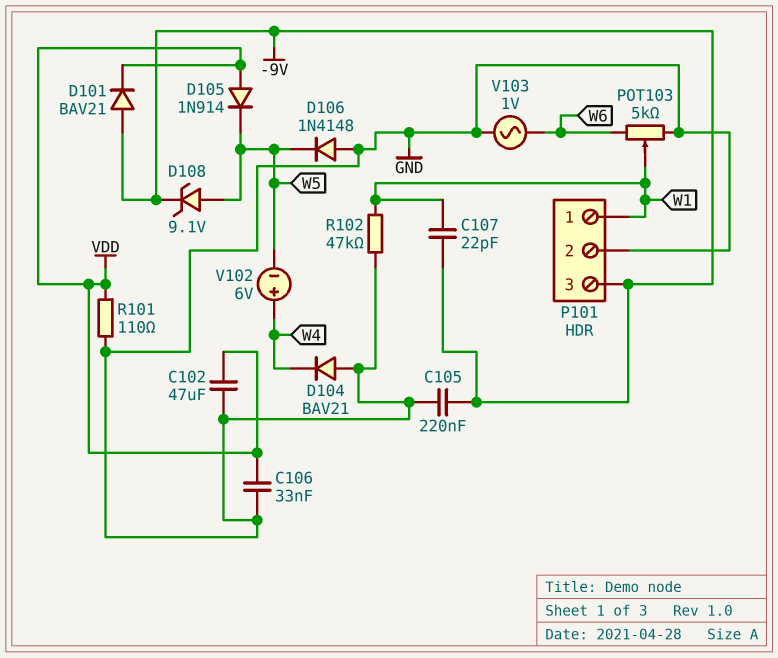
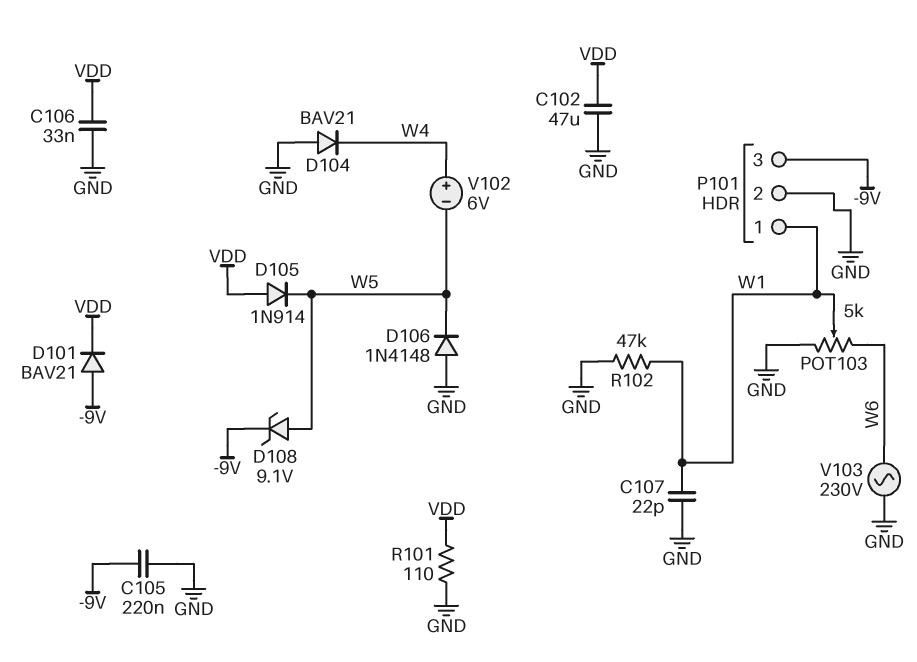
C107: 22pF (-9V, W1) -> 22pF (GND, W1)
V103: AC 1V (GND, W6) -> AC 230V (GND, W6)

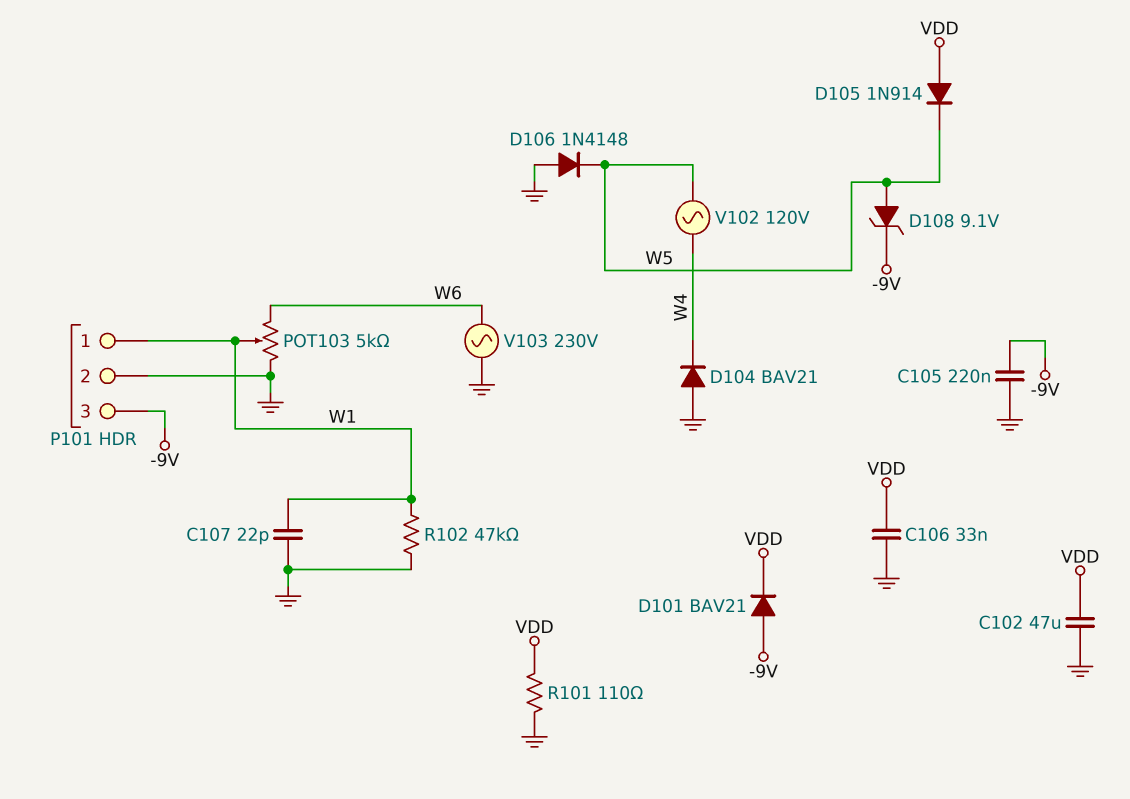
V102: 6V (plus W4, minus W5) -> AC 120V (W4, W5)

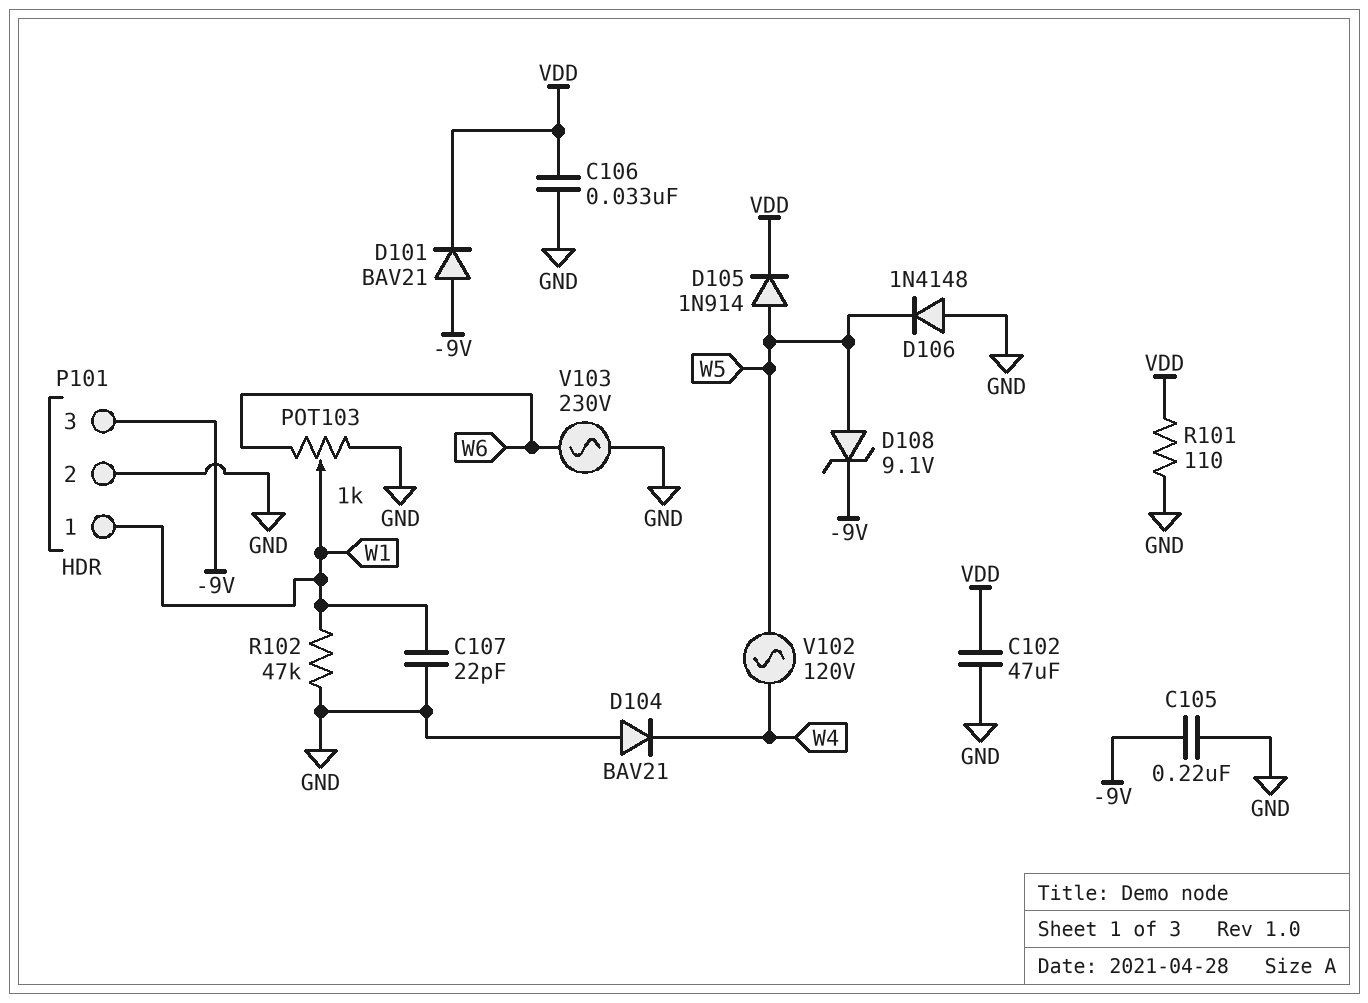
D105: diode 1N914 (A VDD, K W5) -> diode 1N914 (A W5, K VDD)
POT103: 5k (GND, W6, wiper W1) -> 1k (GND, W6, wiper W1)

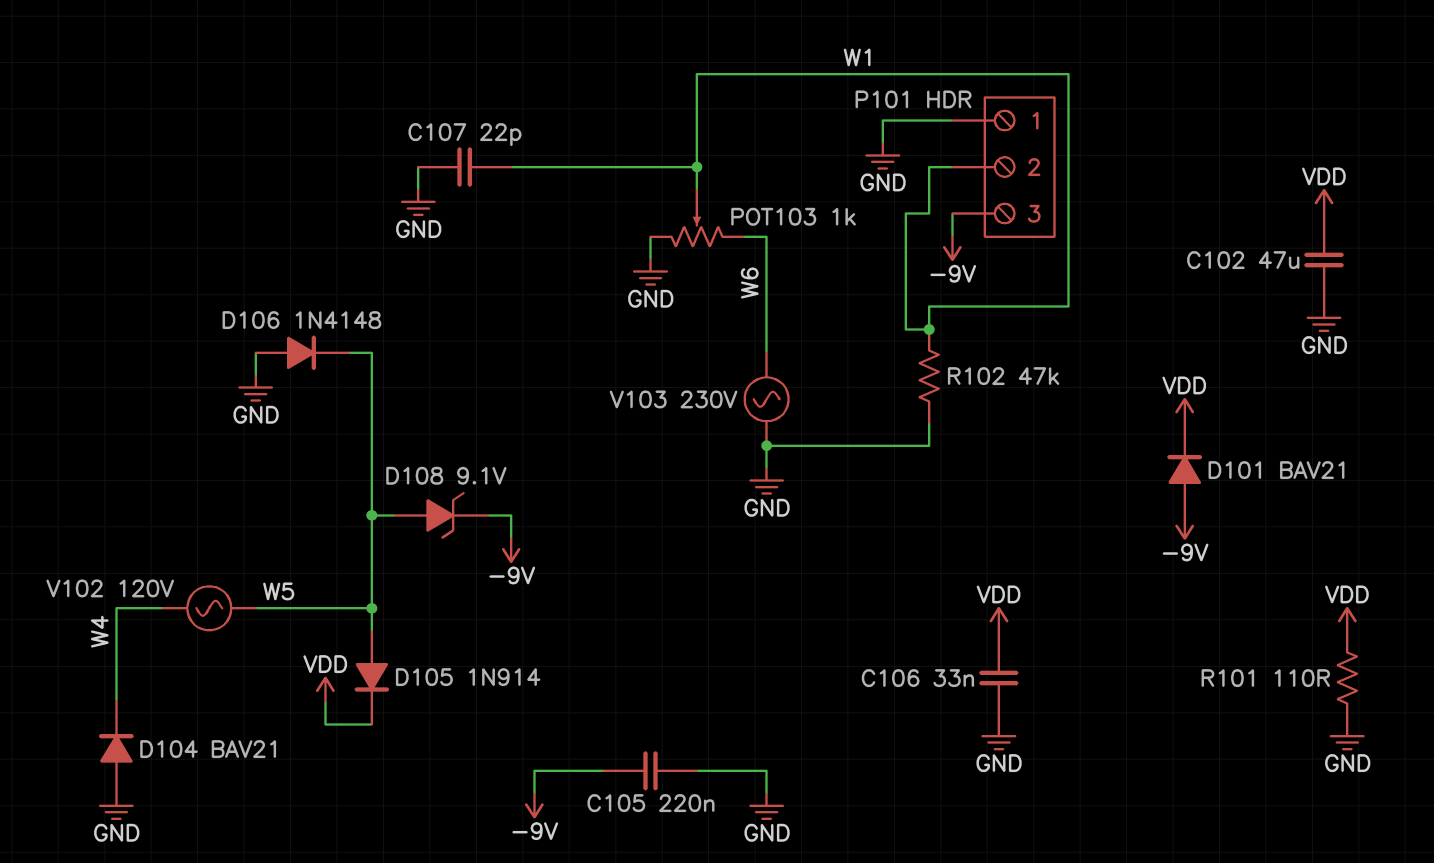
P101 pin 1: W1 -> GND
P101 pin 2: GND -> W1

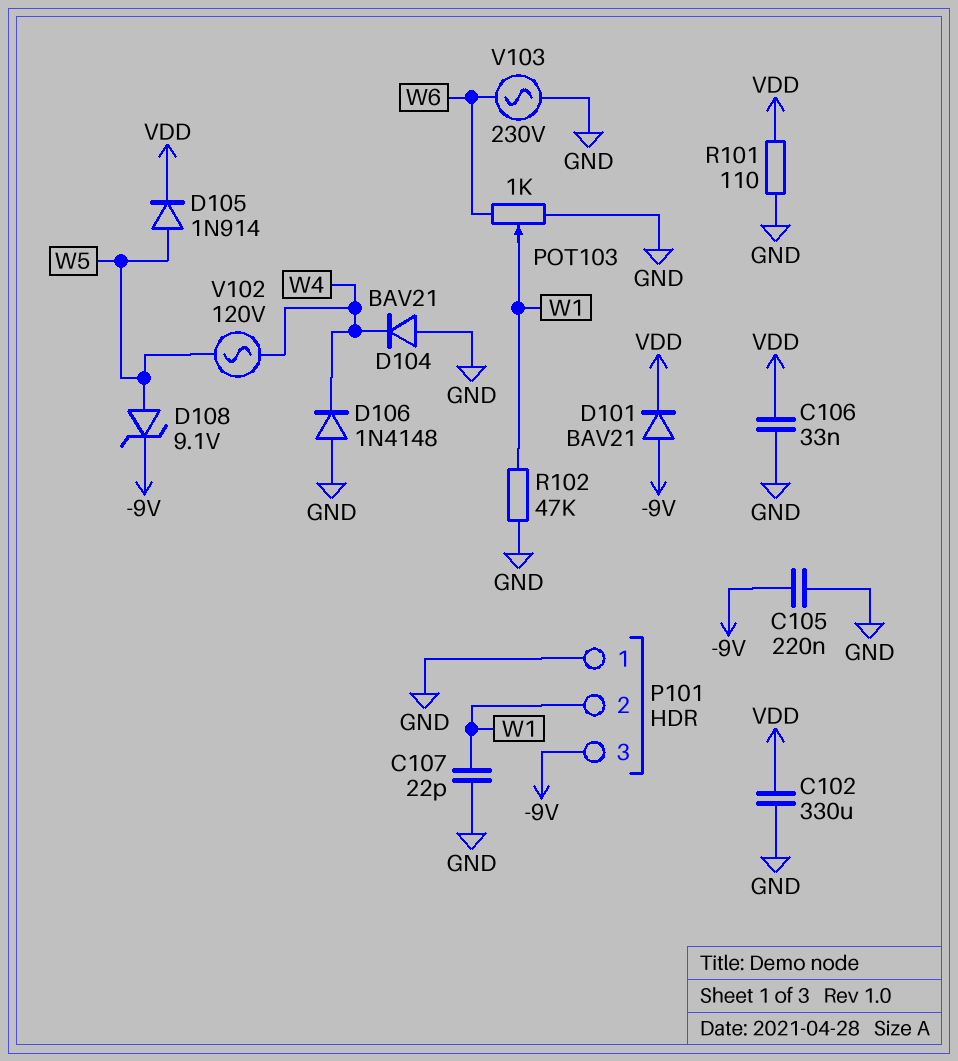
C102: 47uF (GND, VDD) -> 330uF (GND, VDD)
D106: diode 1N4148 (A GND, K W5) -> diode 1N4148 (A GND, K W4)

